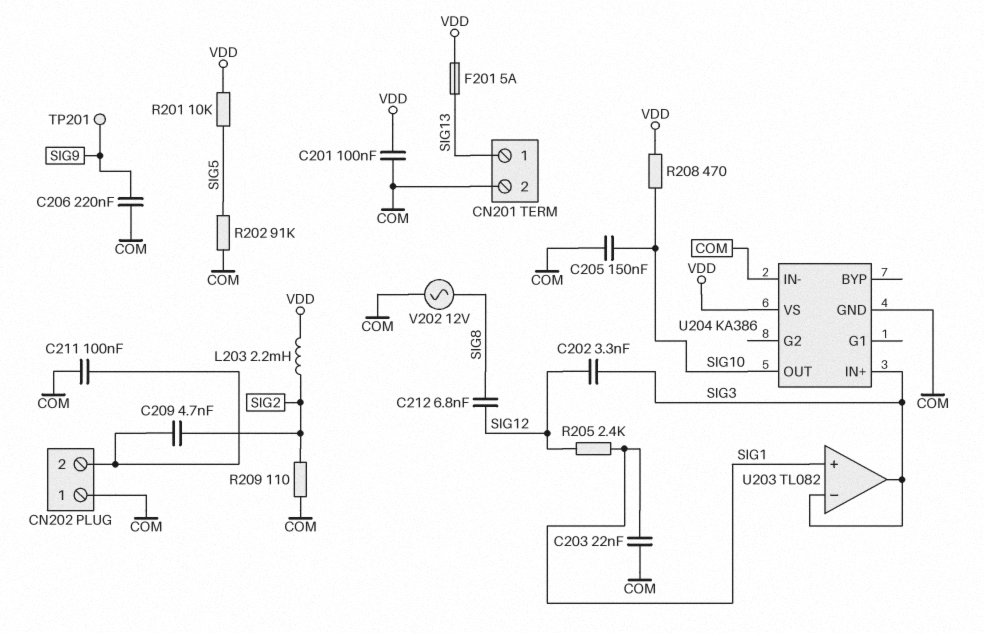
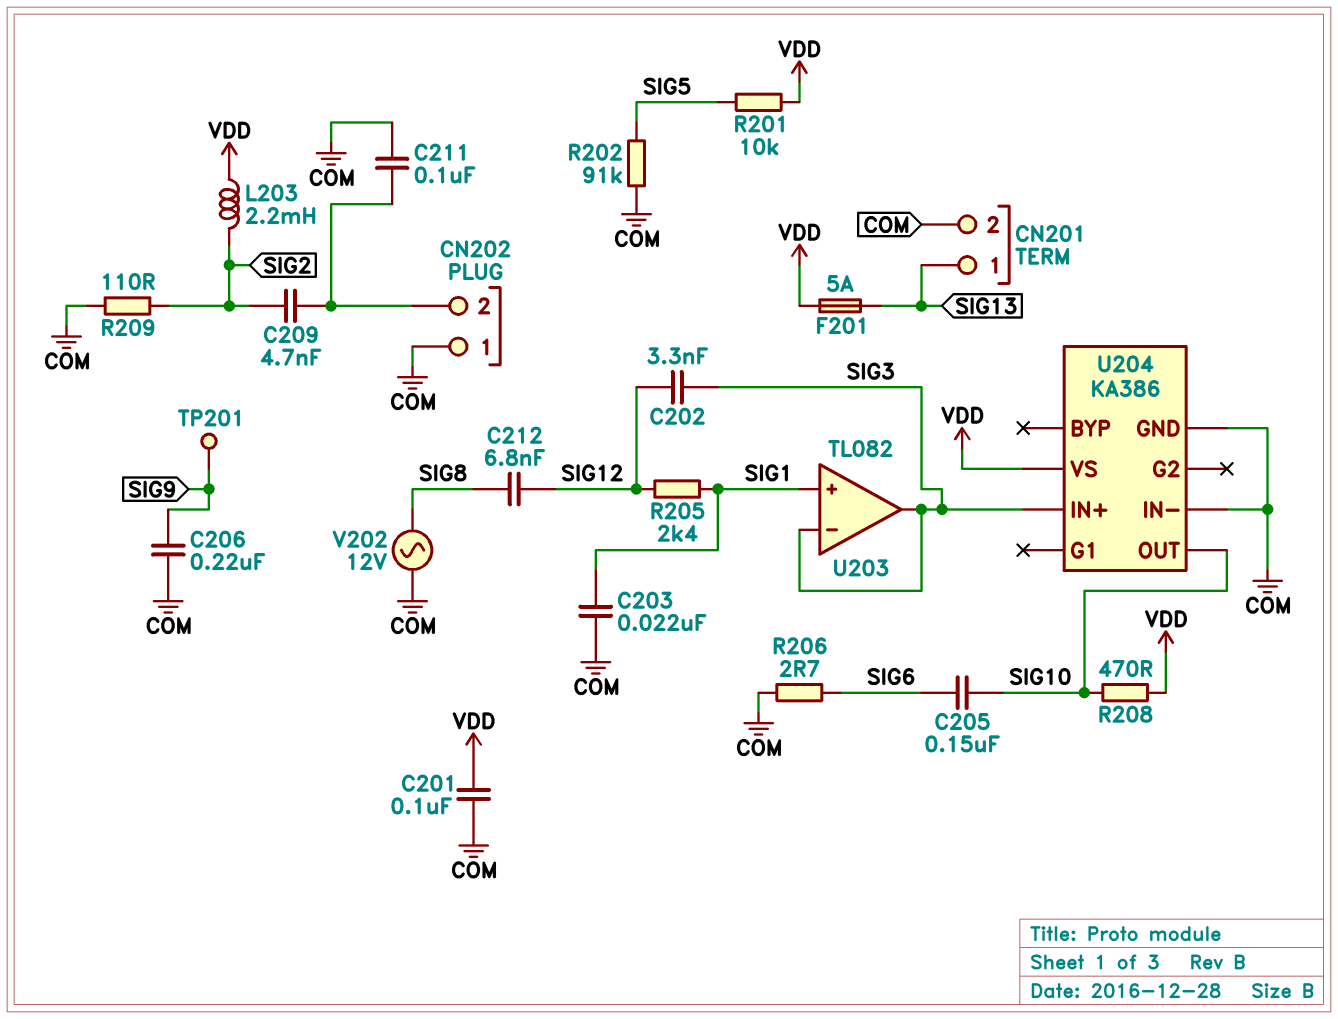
C205: 150nF (COM, SIG10) -> 150nF (SIG6, SIG10)
R206: none -> 2.7 (COM, SIG6)

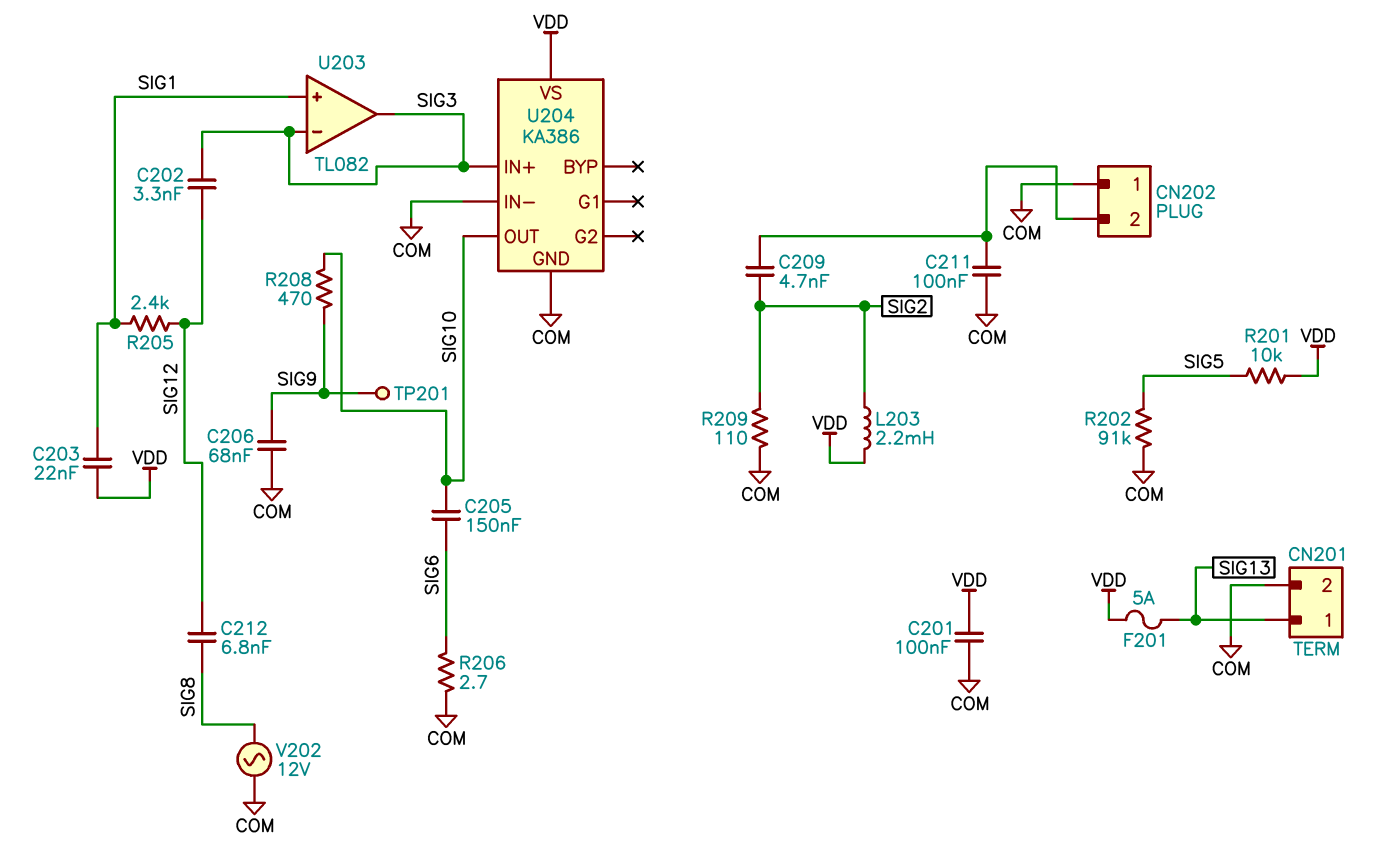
C203: 22nF (COM, SIG1) -> 22nF (SIG1, VDD)
C206: 220nF (COM, SIG9) -> 68nF (COM, SIG9)
R208: 470 (SIG10, VDD) -> 470 (SIG9, SIG10)

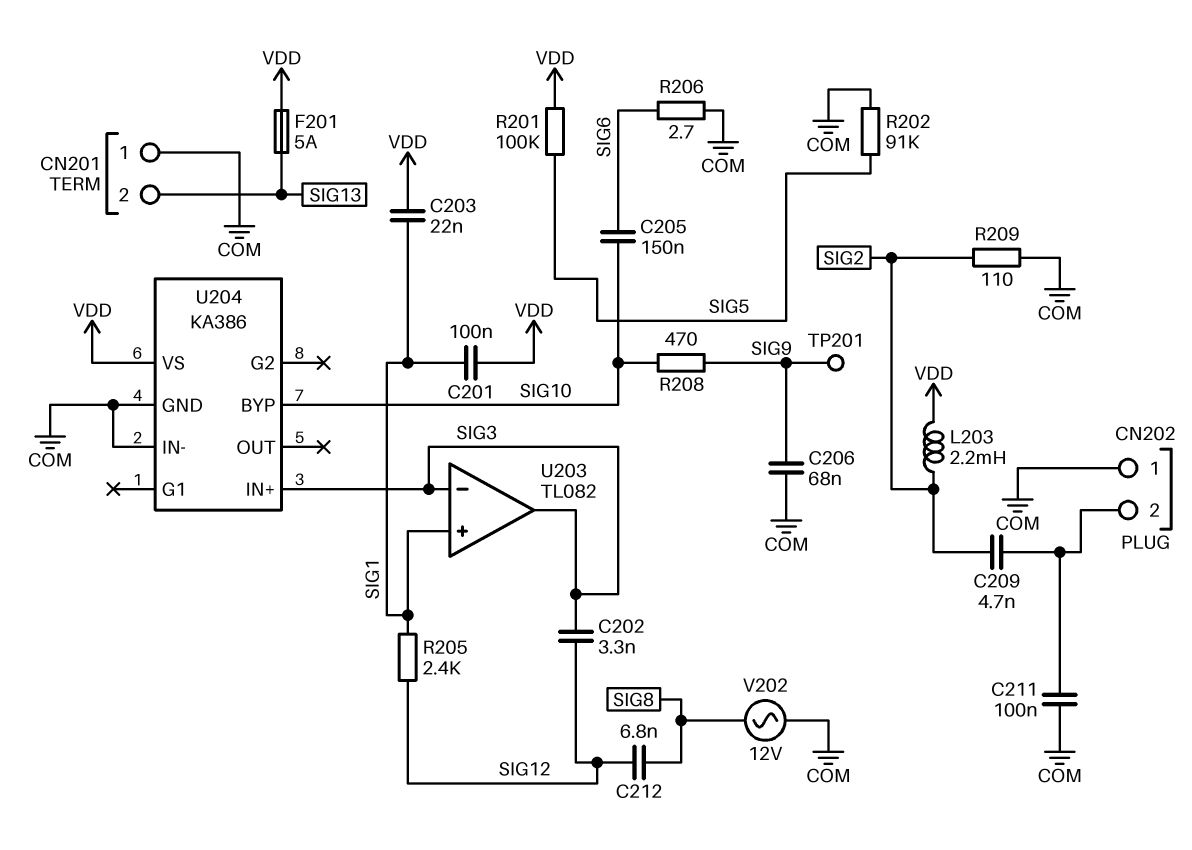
C201: 100nF (COM, VDD) -> 100nF (SIG1, VDD)
CN201 pin 1: SIG13 -> COM
CN201 pin 2: COM -> SIG13
R201: 10k (SIG5, VDD) -> 100k (SIG5, VDD)
U204 pin BYP: none -> SIG10
U204 pin OUT: SIG10 -> none

